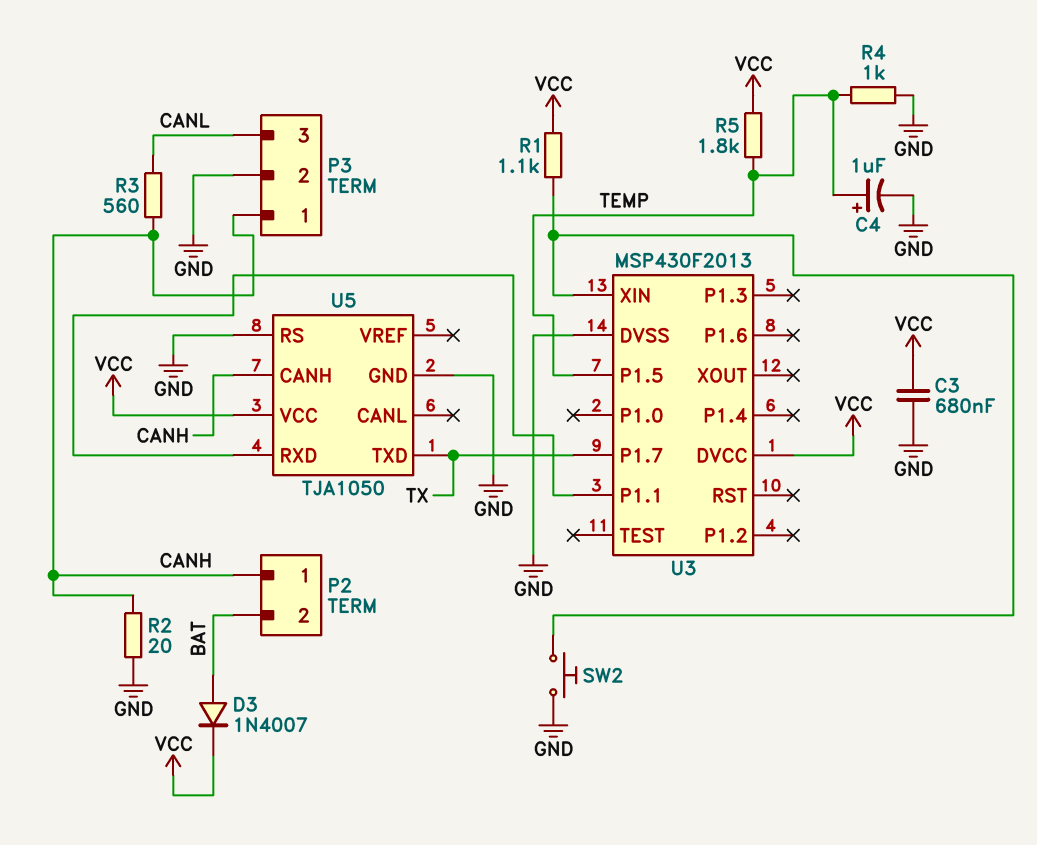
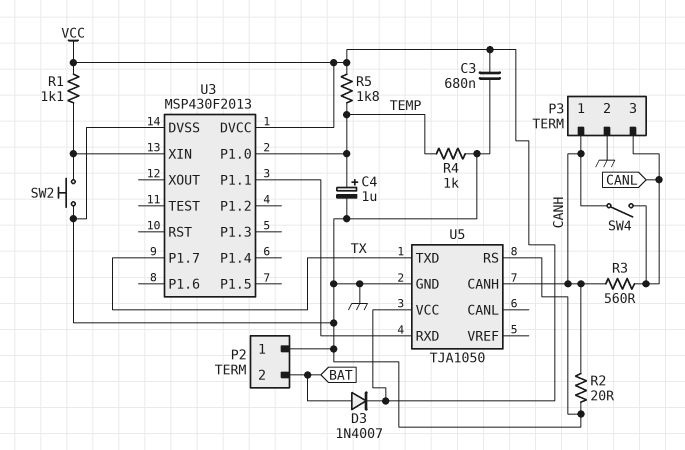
P2 pin 1: CANH -> GND
SW4: none -> switch (CANH, CANL)
U3 pin P1.0: none -> TEMP
U3 pin P1.5: TEMP -> none

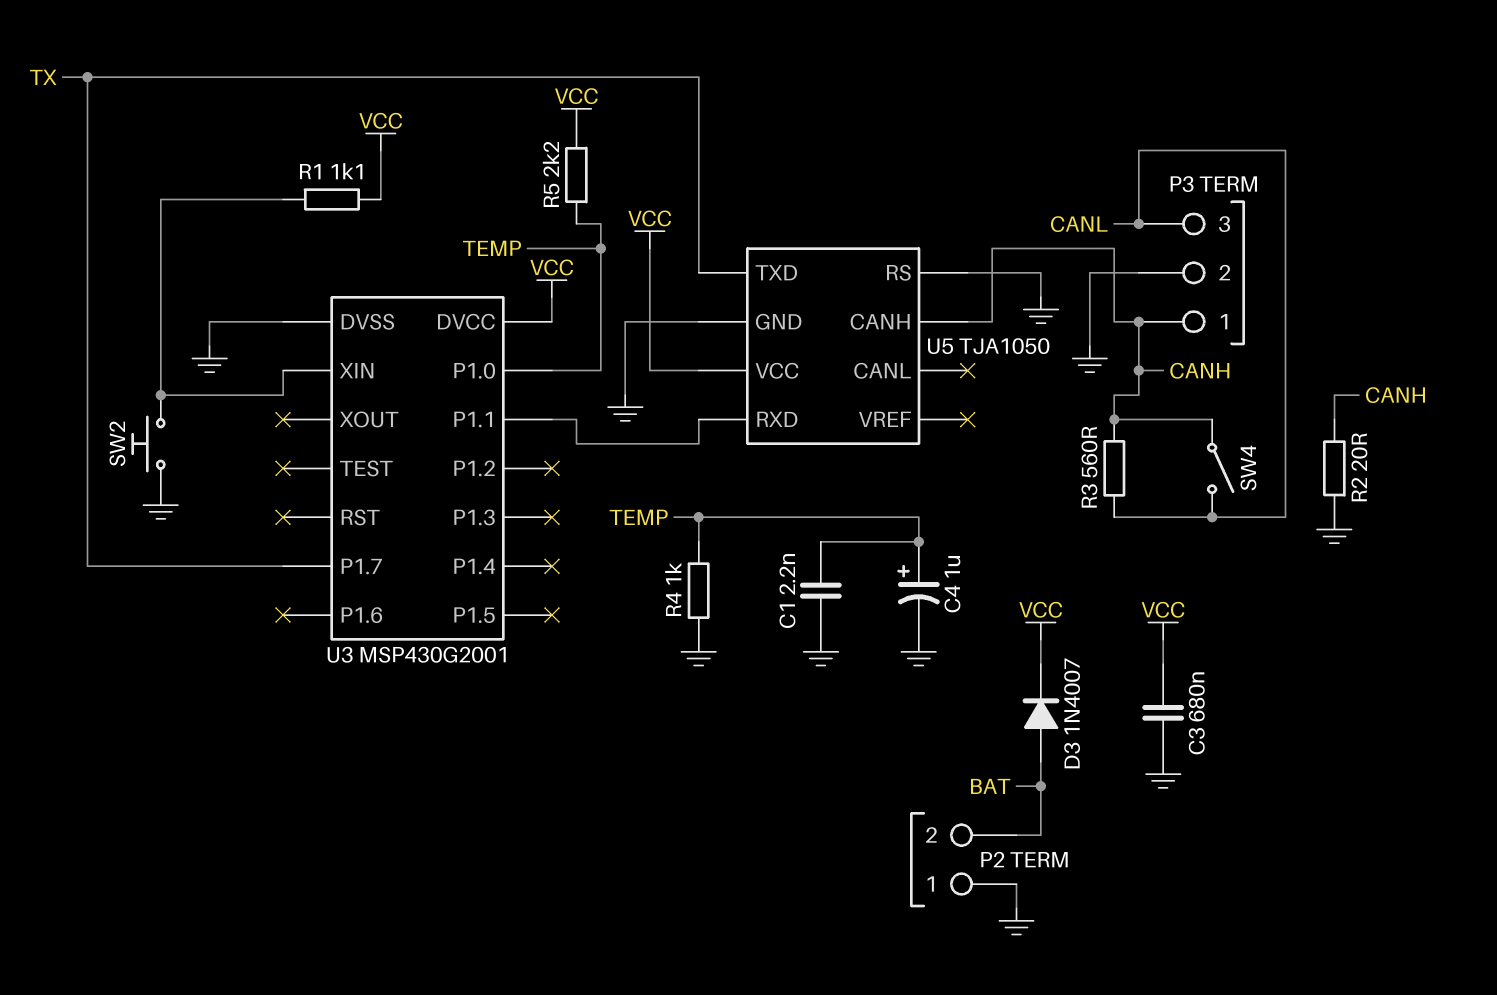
C1: none -> 2.2nF (GND, TEMP)
R5: 1.8k (TEMP, VCC) -> 2.2k (TEMP, VCC)
U3: MSP430F2013 -> MSP430G2001

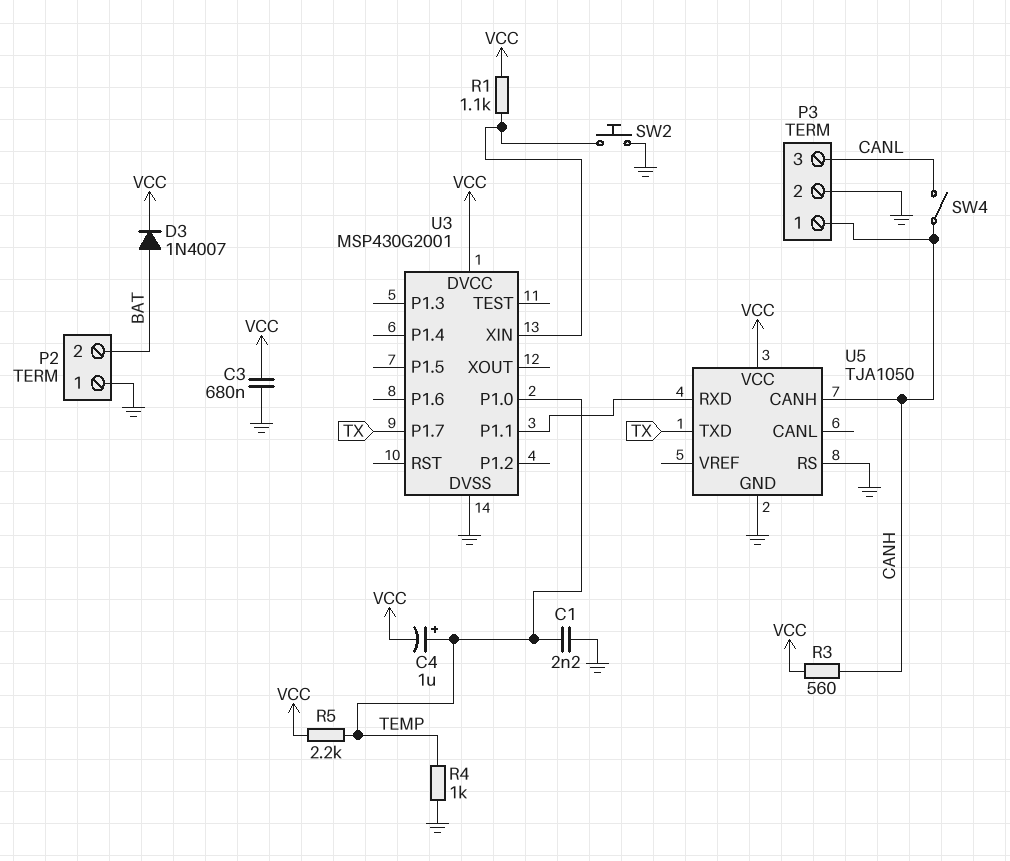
C4: 1uF (plus TEMP, minus GND) -> 1uF (plus TEMP, minus VCC)
R2: 20 (CANH, GND) -> none
R3: 560 (CANH, CANL) -> 560 (CANH, VCC)

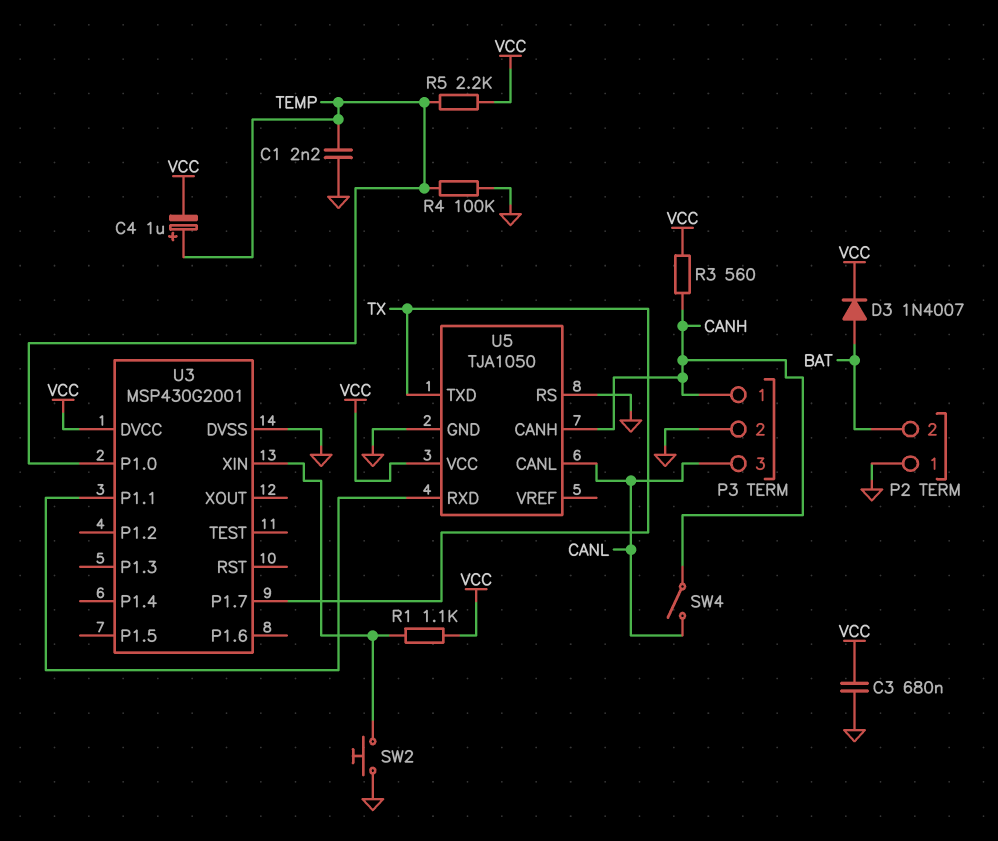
R4: 1k (GND, TEMP) -> 100k (GND, TEMP)
U5 pin CANL: none -> CANL

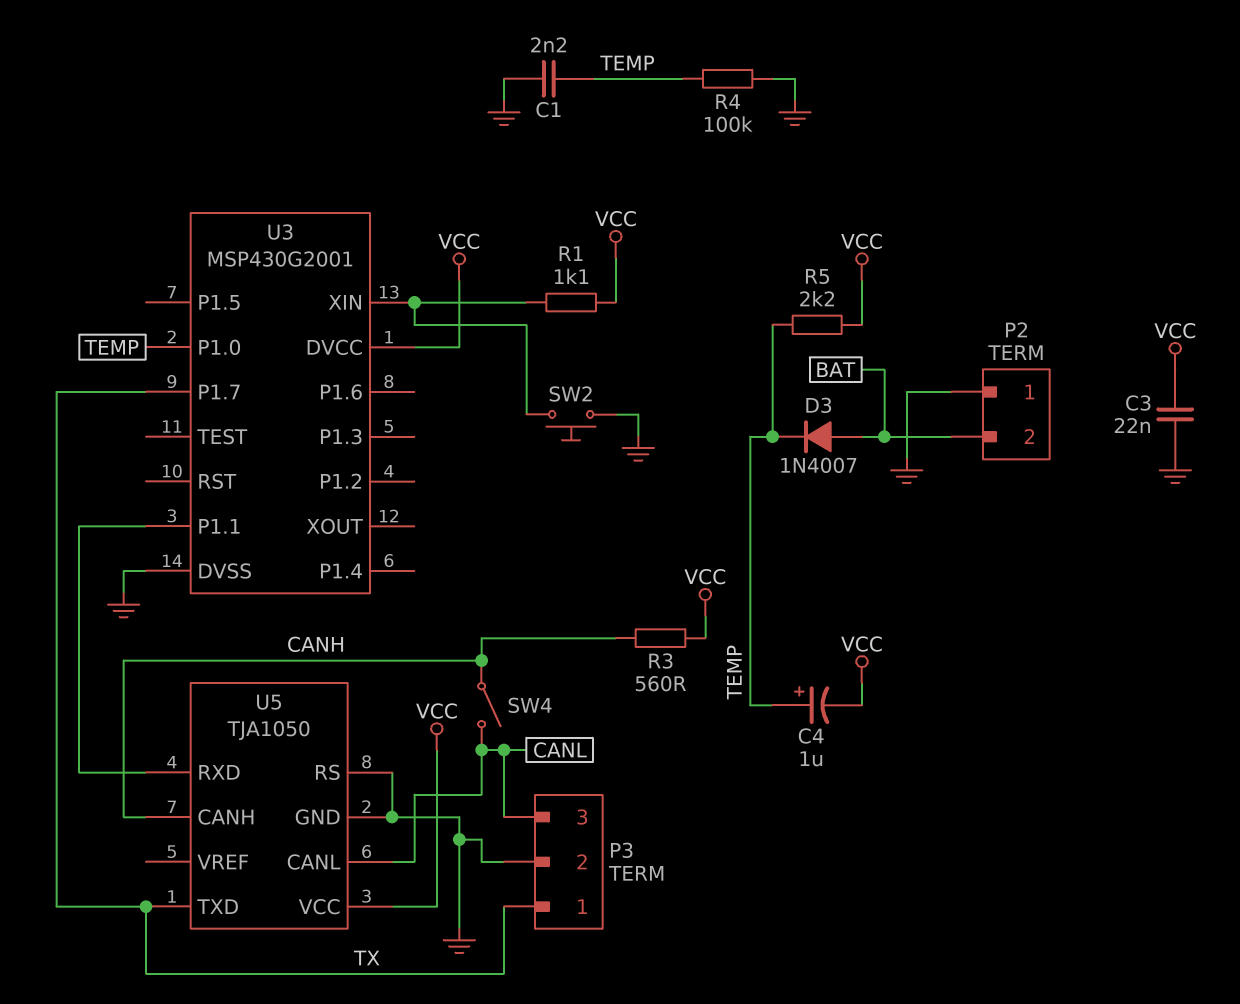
C3: 680nF (GND, VCC) -> 22nF (GND, VCC)
D3: diode 1N4007 (A BAT, K VCC) -> diode 1N4007 (A BAT, K TEMP)
P3 pin 1: CANH -> TX

